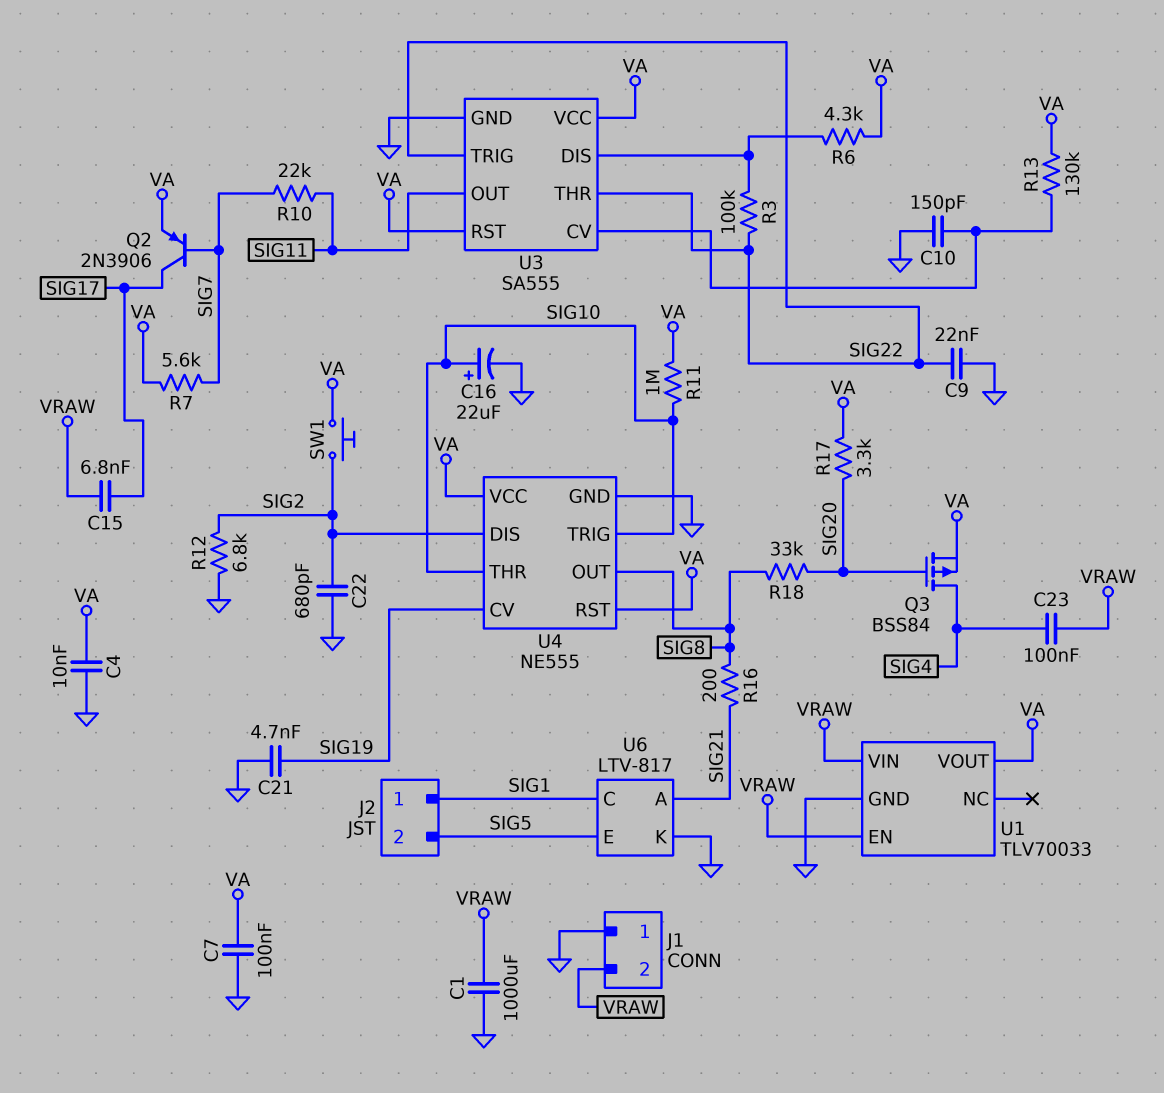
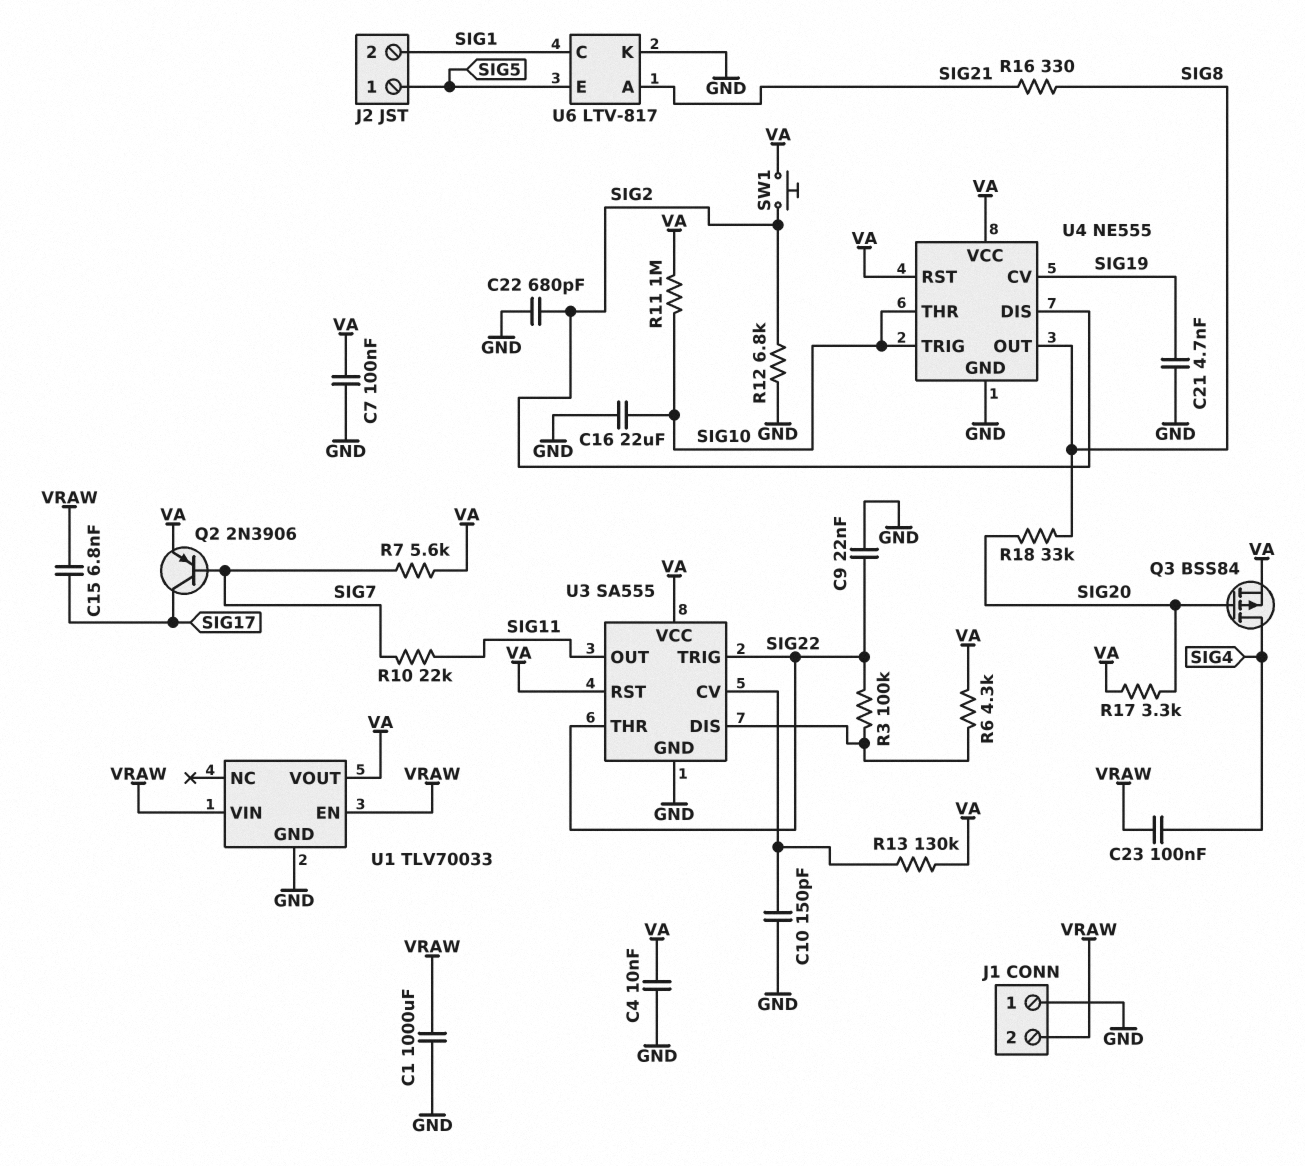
C16: 22uF (plus SIG10, minus GND) -> 22uF (GND, SIG10)
J2 pin 1: SIG1 -> SIG5
J2 pin 2: SIG5 -> SIG1
R16: 200 (SIG8, SIG21) -> 330 (SIG8, SIG21)

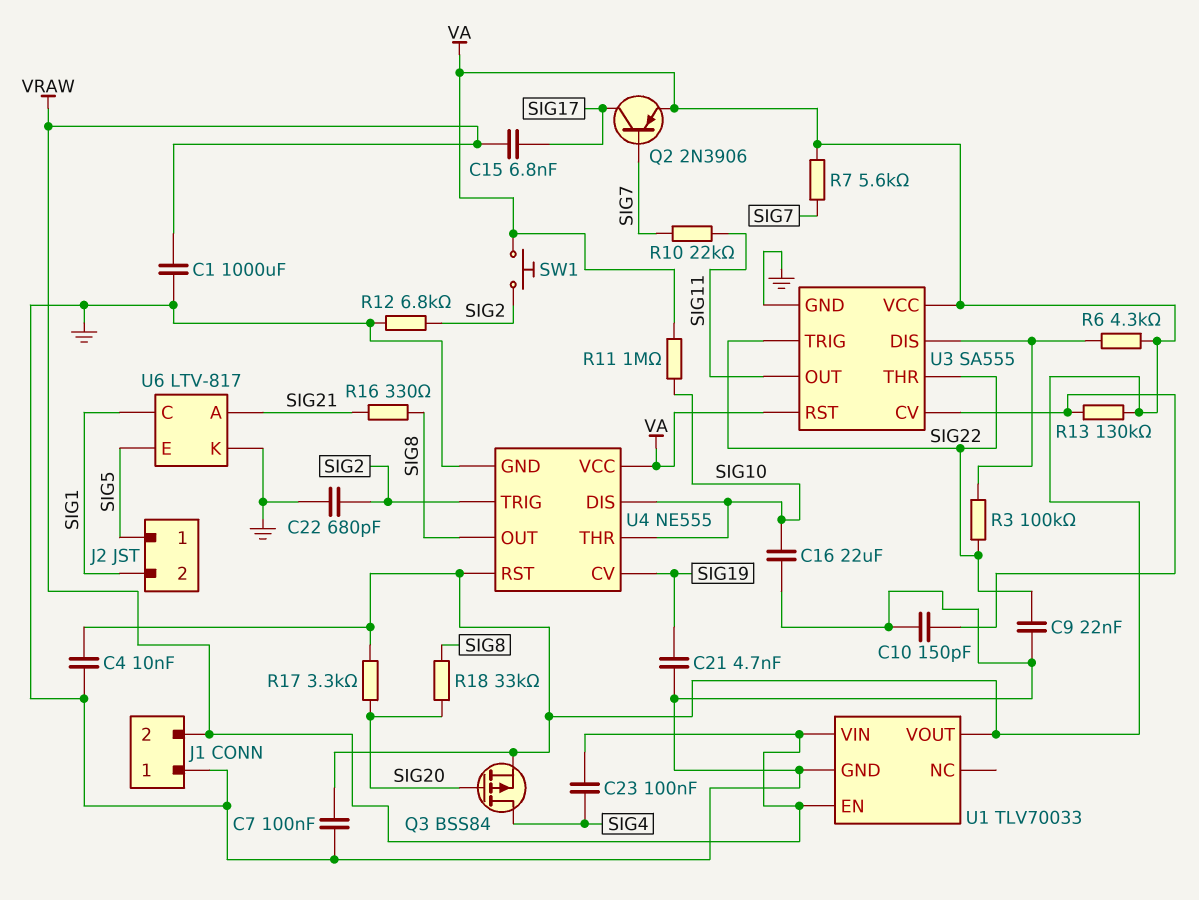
U4 pin DIS: SIG2 -> SIG10
U4 pin TRIG: SIG10 -> SIG2

